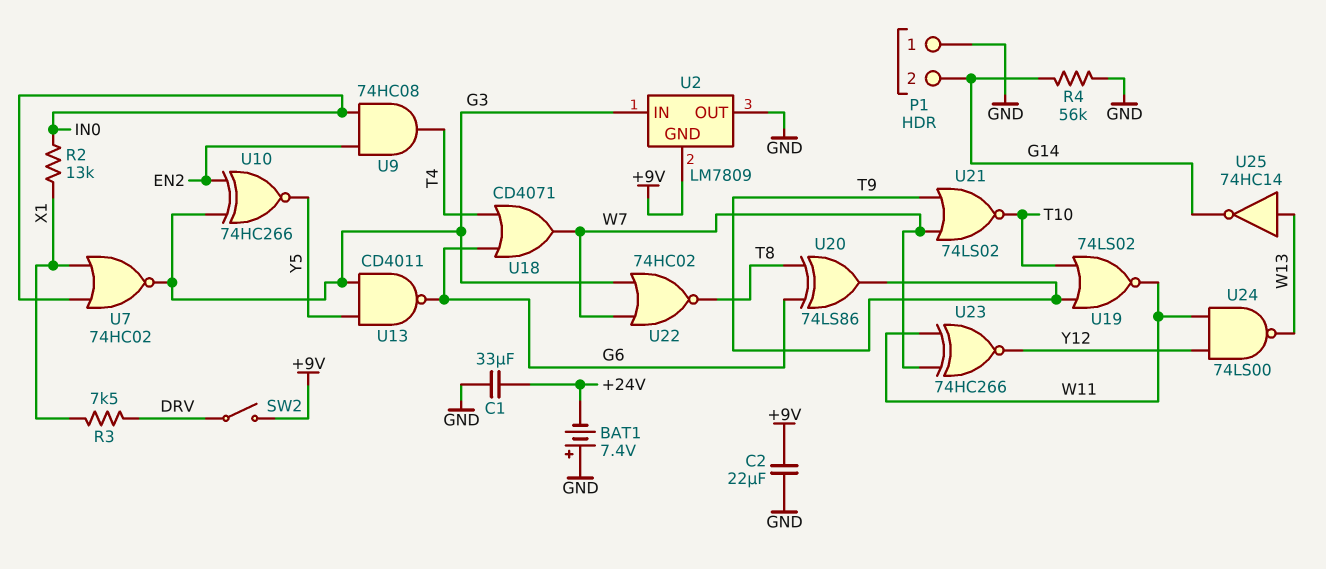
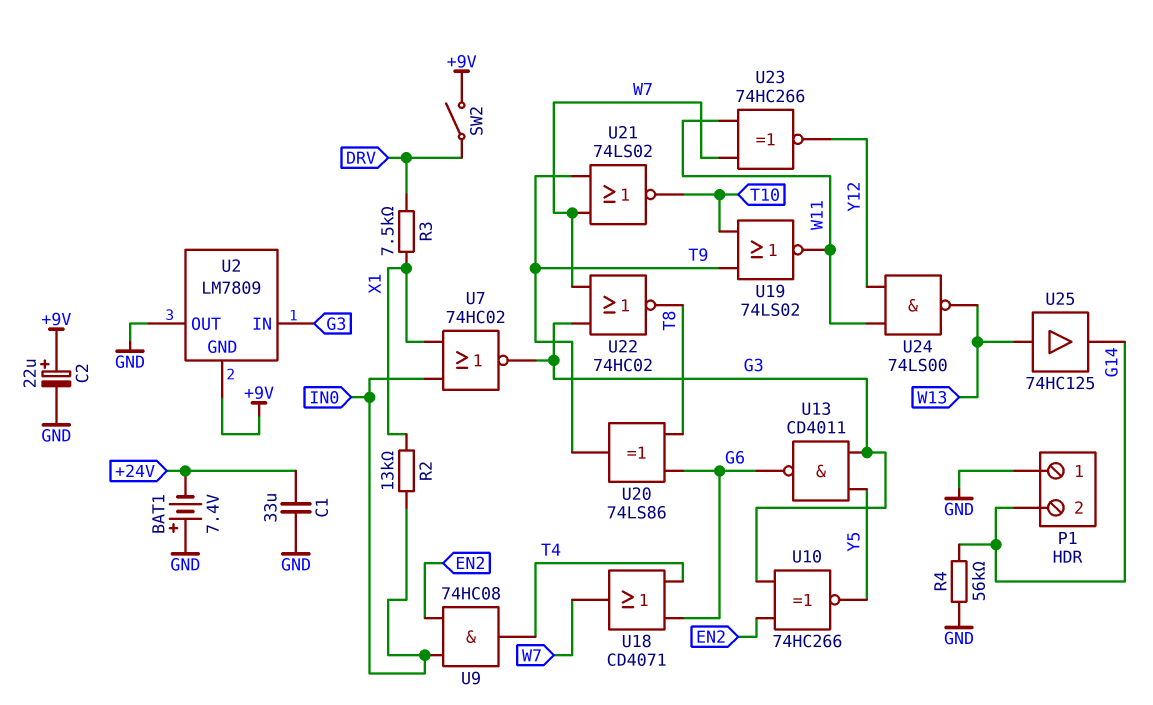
C2: 22uF (+9V, GND) -> 22uF (plus +9V, minus GND)
U25: NOT 74HC14 (in W13, out G14) -> buffer 74HC125 (in W13, out G14)

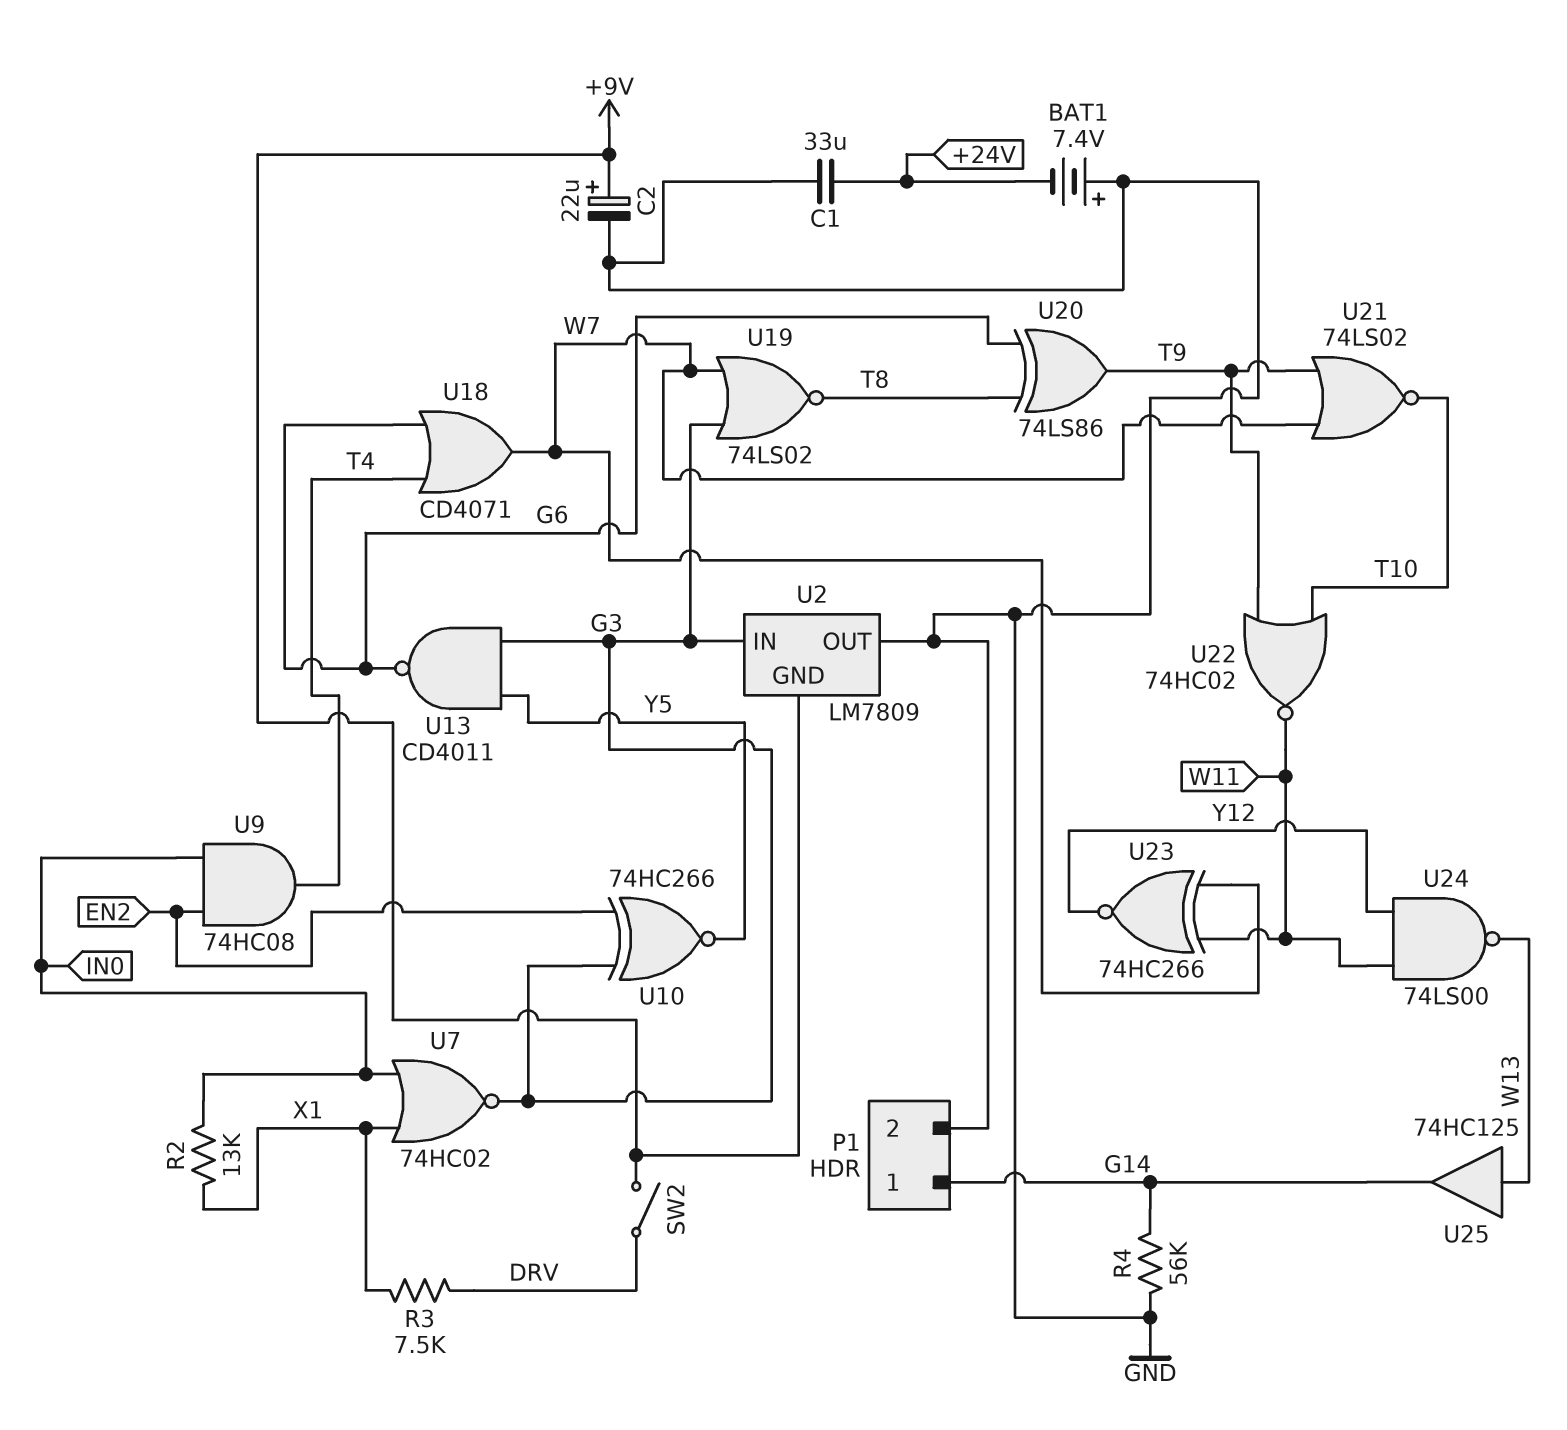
P1 pin 1: GND -> G14
P1 pin 2: G14 -> GND
U19: NOR 74LS02 (in T9, in T10, out W11) -> NOR 74LS02 (in G3, in W7, out T8)
U22: NOR 74HC02 (in G3, in W7, out T8) -> NOR 74HC02 (in T9, in T10, out W11)

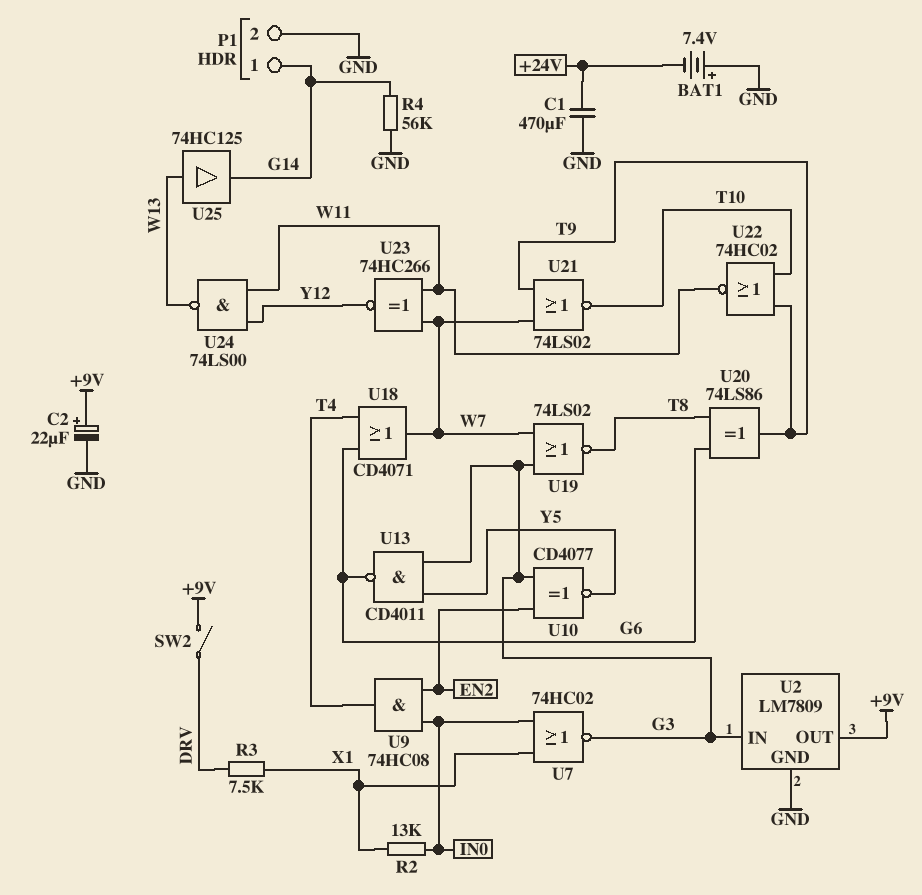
C1: 33uF (+24V, GND) -> 470uF (+24V, GND)
U2 pin GND: +9V -> GND
U2 pin OUT: GND -> +9V
U10: XNOR 74HC266 (in EN2, in G3, out Y5) -> XNOR CD4077 (in EN2, in G3, out Y5)

